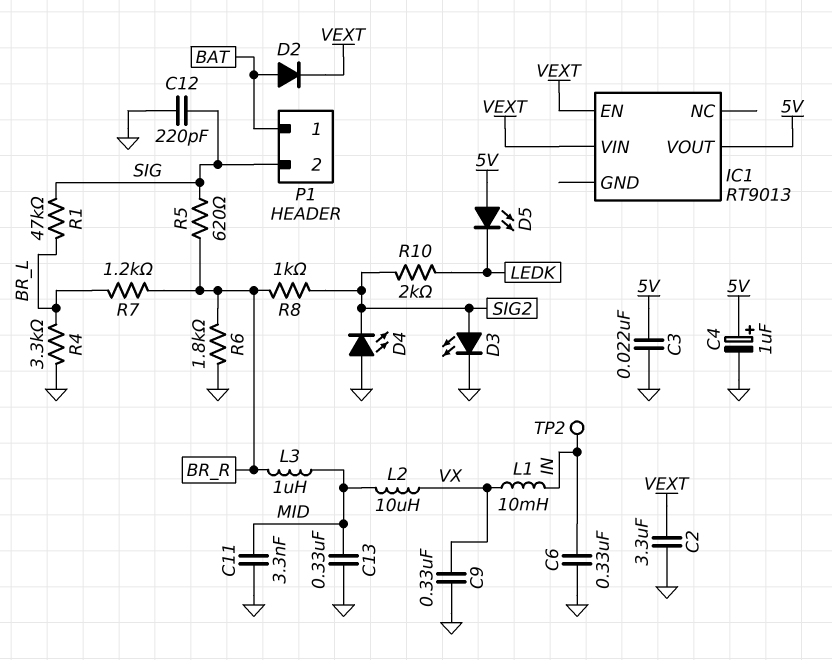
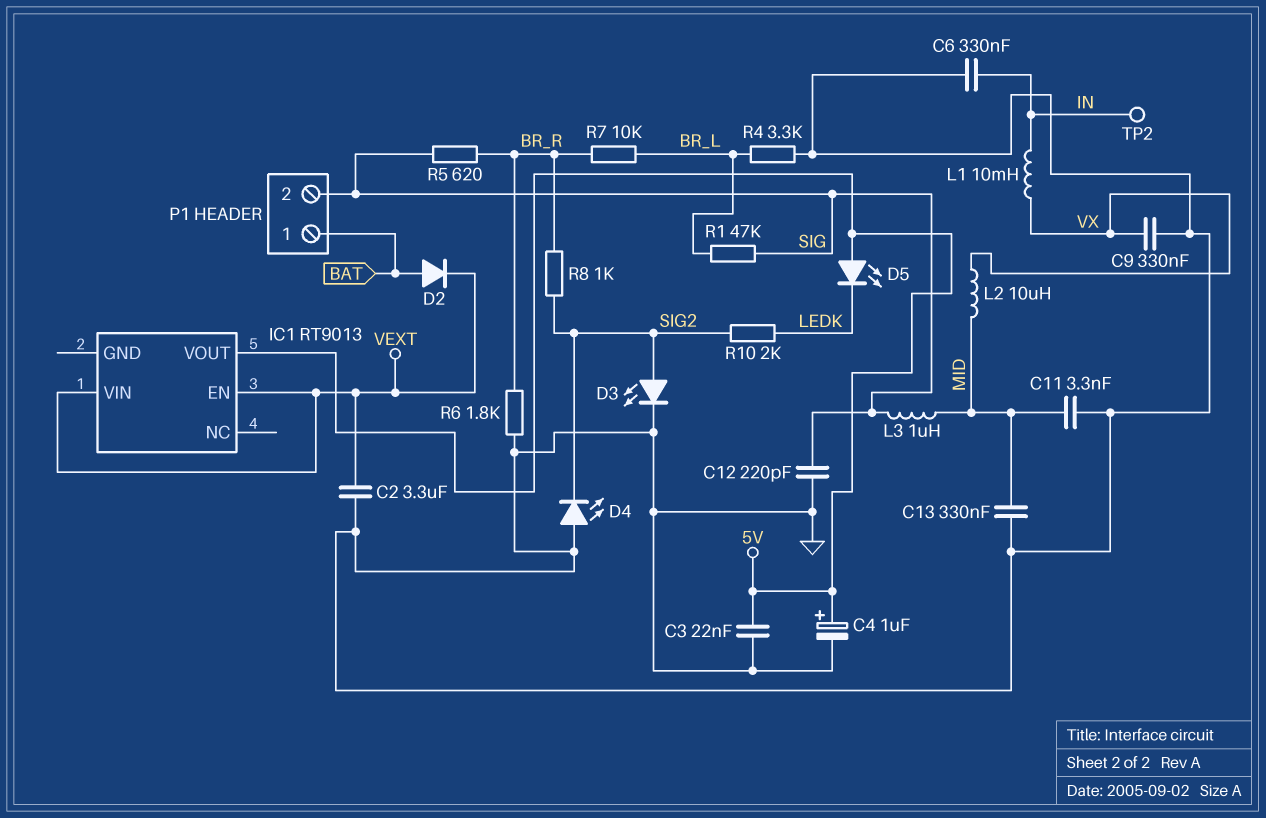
L3: 1uH (BR_R, MID) -> 1uH (MID, SIG)
R7: 1.2k (BR_L, BR_R) -> 10k (BR_L, BR_R)

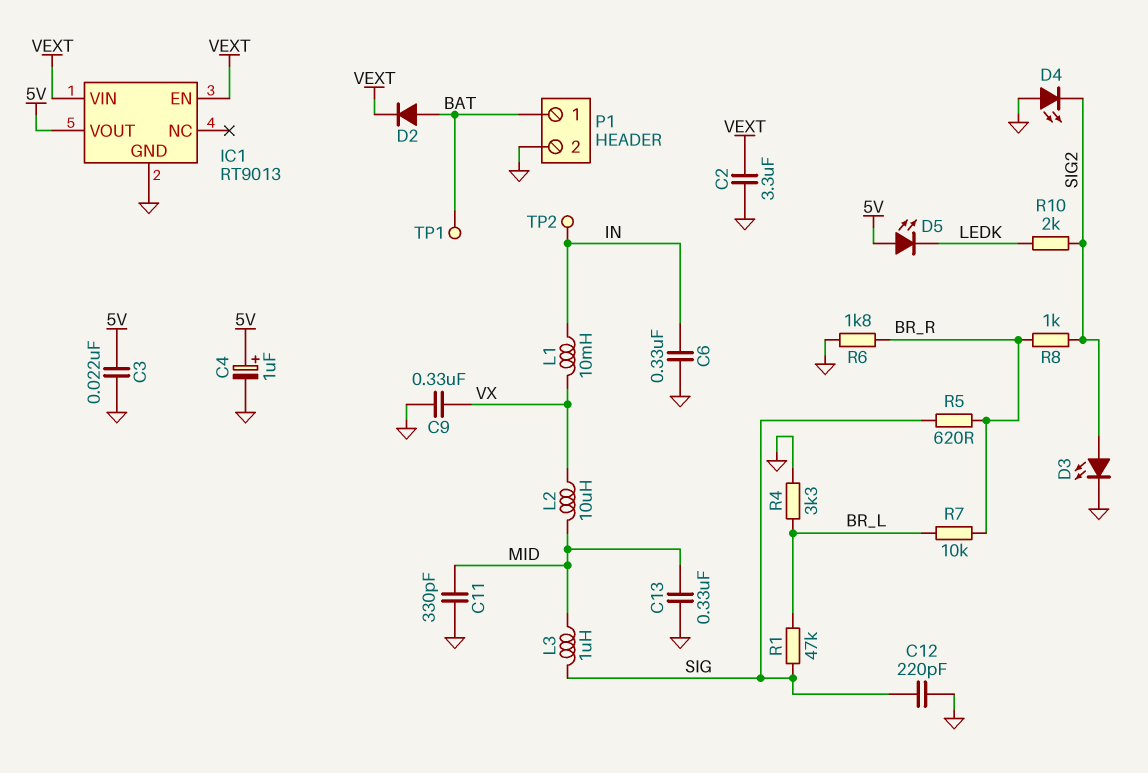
C11: 3.3nF (GND, MID) -> 330pF (GND, MID)
IC1 pin GND: none -> GND
P1 pin 2: SIG -> GND
TP1: none -> test point (BAT)

